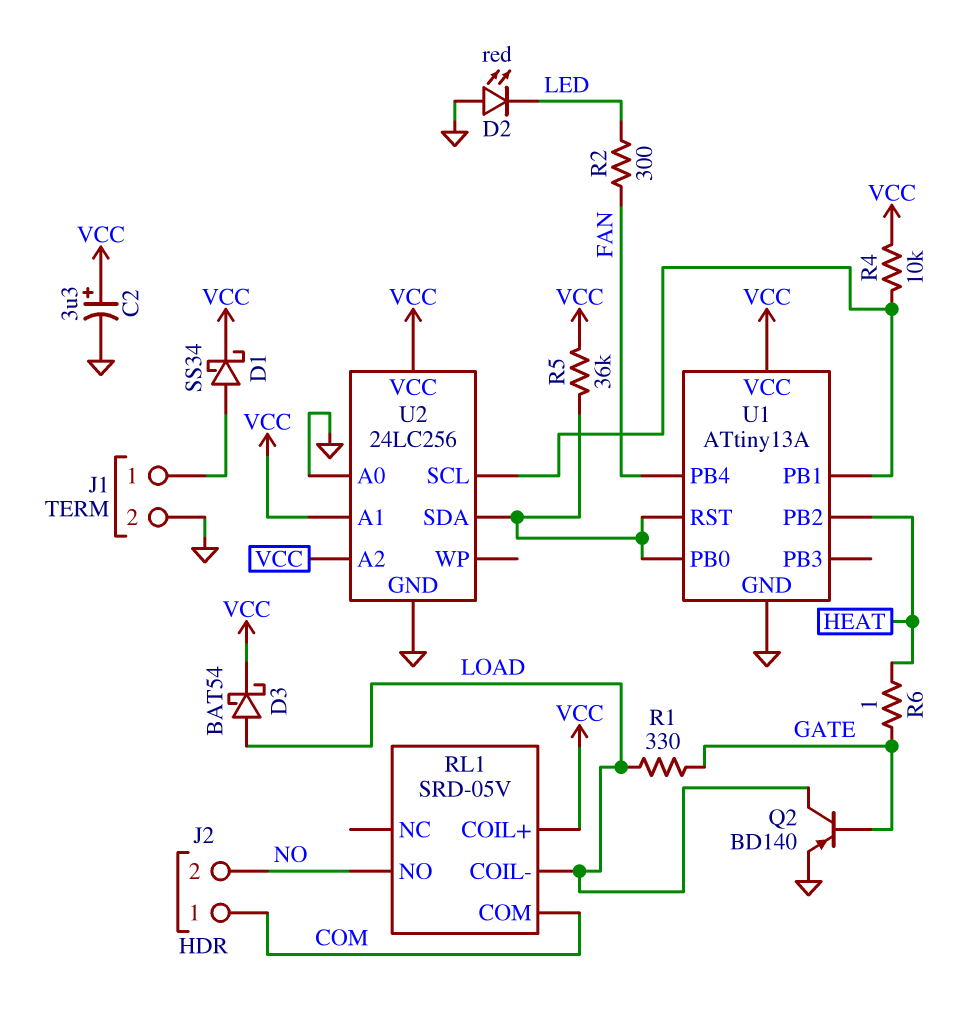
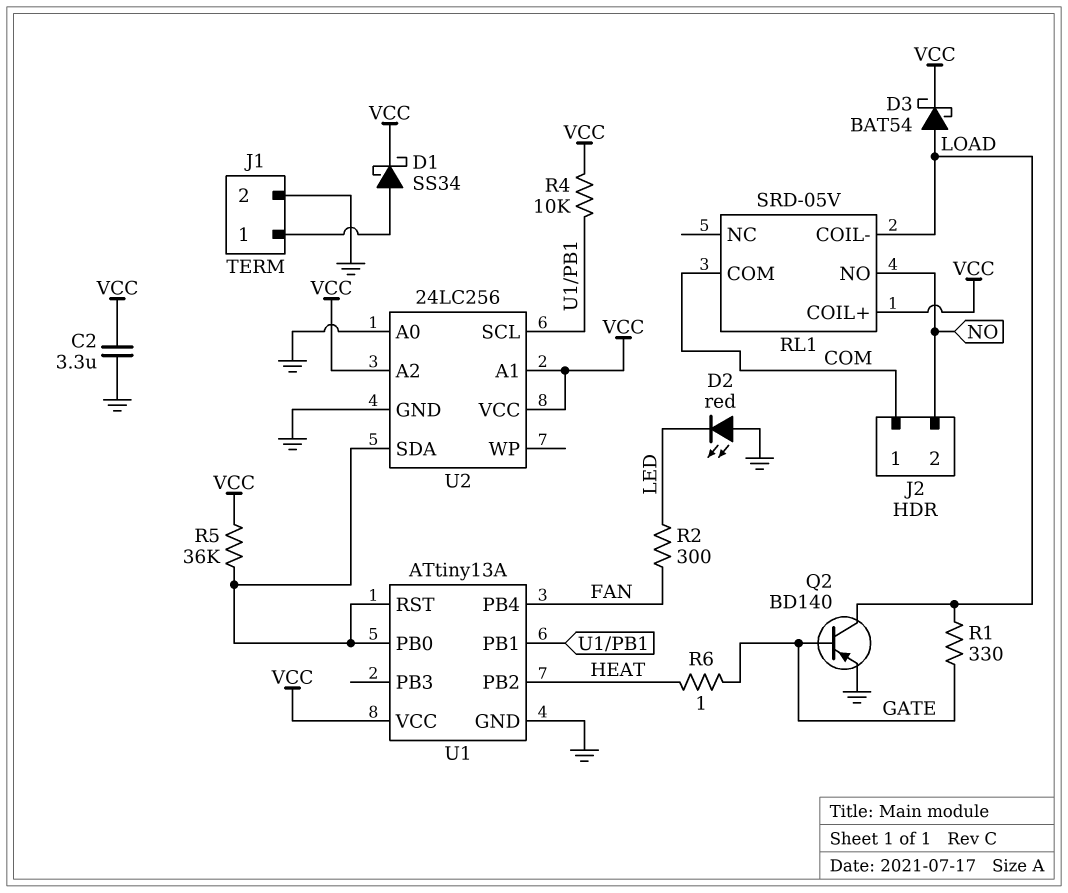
C2: 3.3uF (plus VCC, minus GND) -> 3.3uF (GND, VCC)

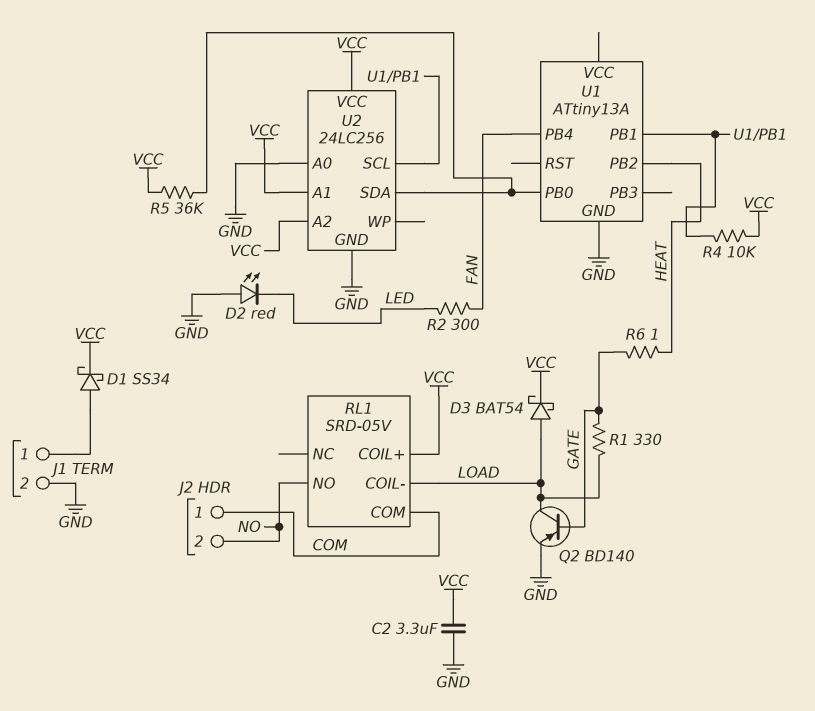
U1 pin RST: U1/PB0 -> none
U1 pin VCC: VCC -> none

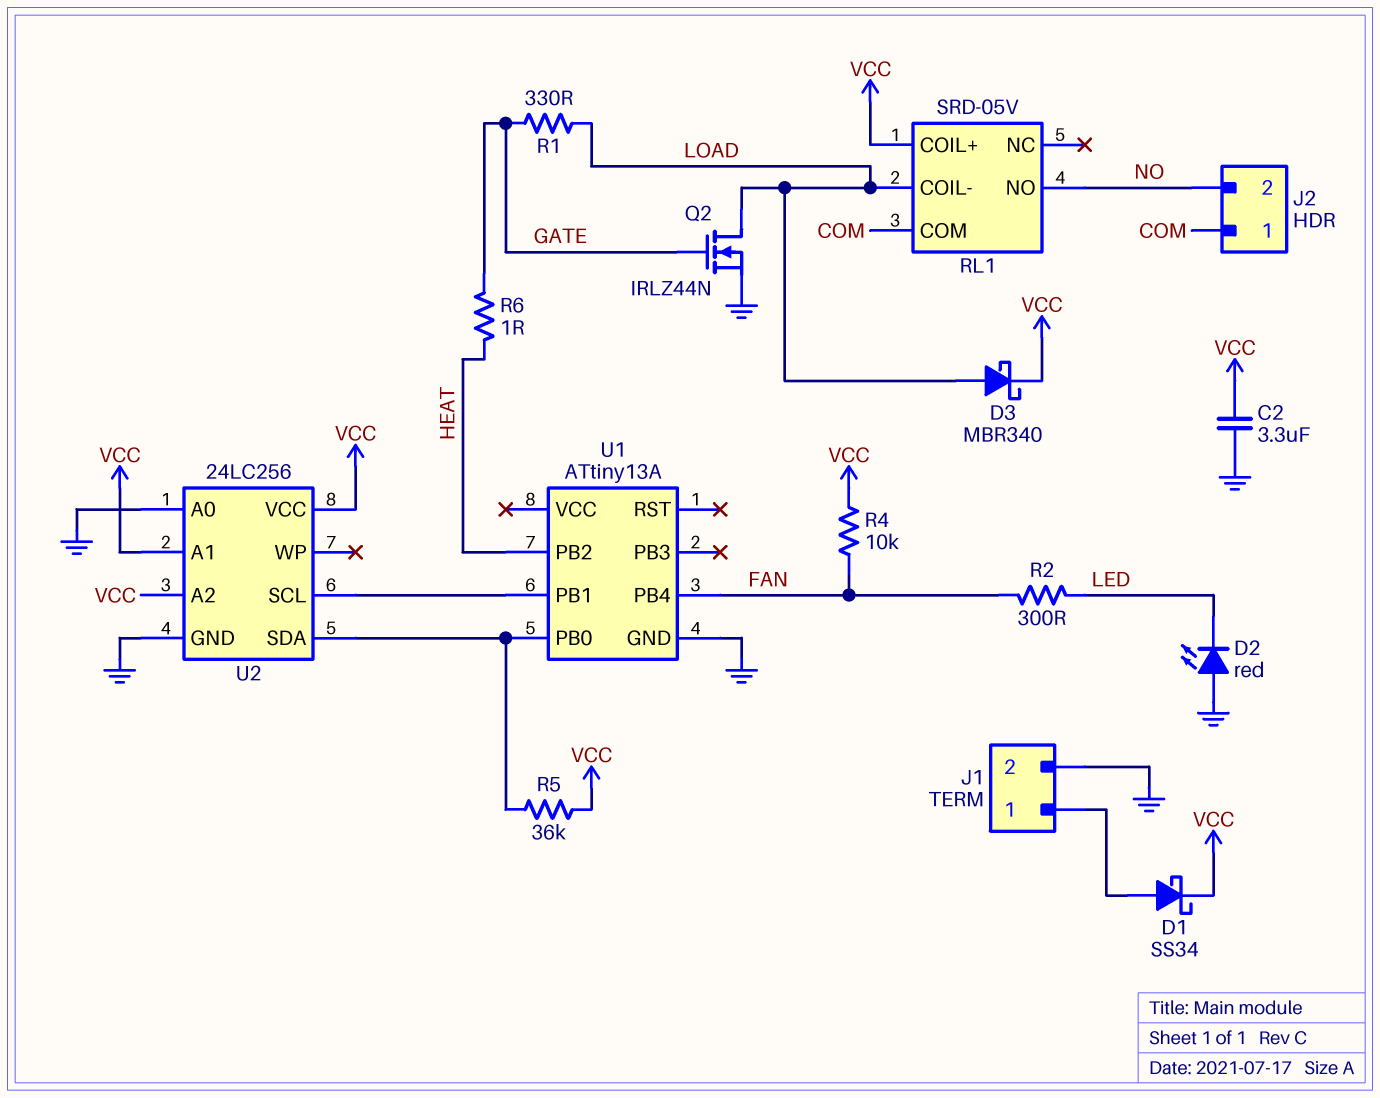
D3: schottky BAT54 (A LOAD, K VCC) -> schottky MBR340 (A LOAD, K VCC)
Q2: PNP BD140 (B GATE, C LOAD, E GND) -> NMOS IRLZ44N (G GATE, D LOAD, S GND)
R4: 10k (U1/PB1, VCC) -> 10k (FAN, VCC)

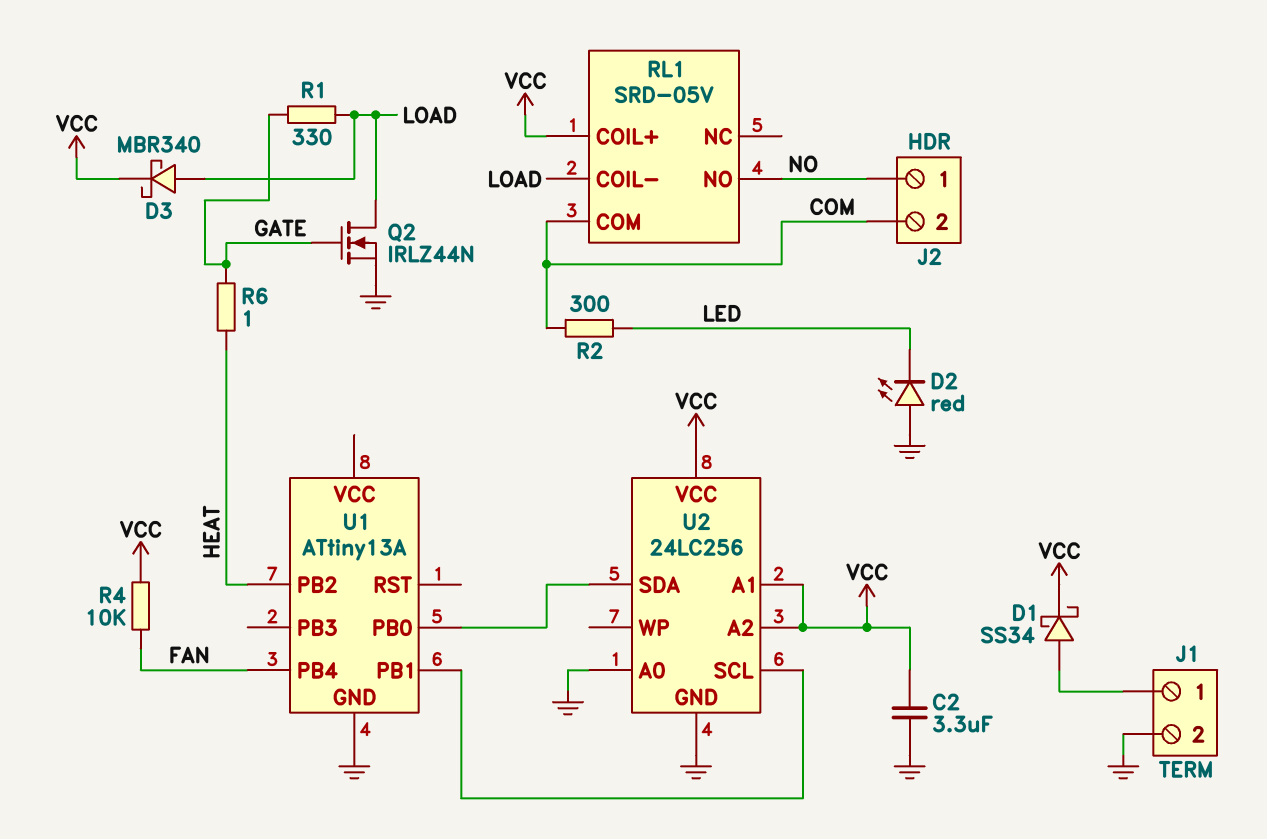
J2 pin 1: COM -> NO
J2 pin 2: NO -> COM
R2: 300 (FAN, LED) -> 300 (COM, LED)
R5: 36k (U1/PB0, VCC) -> none

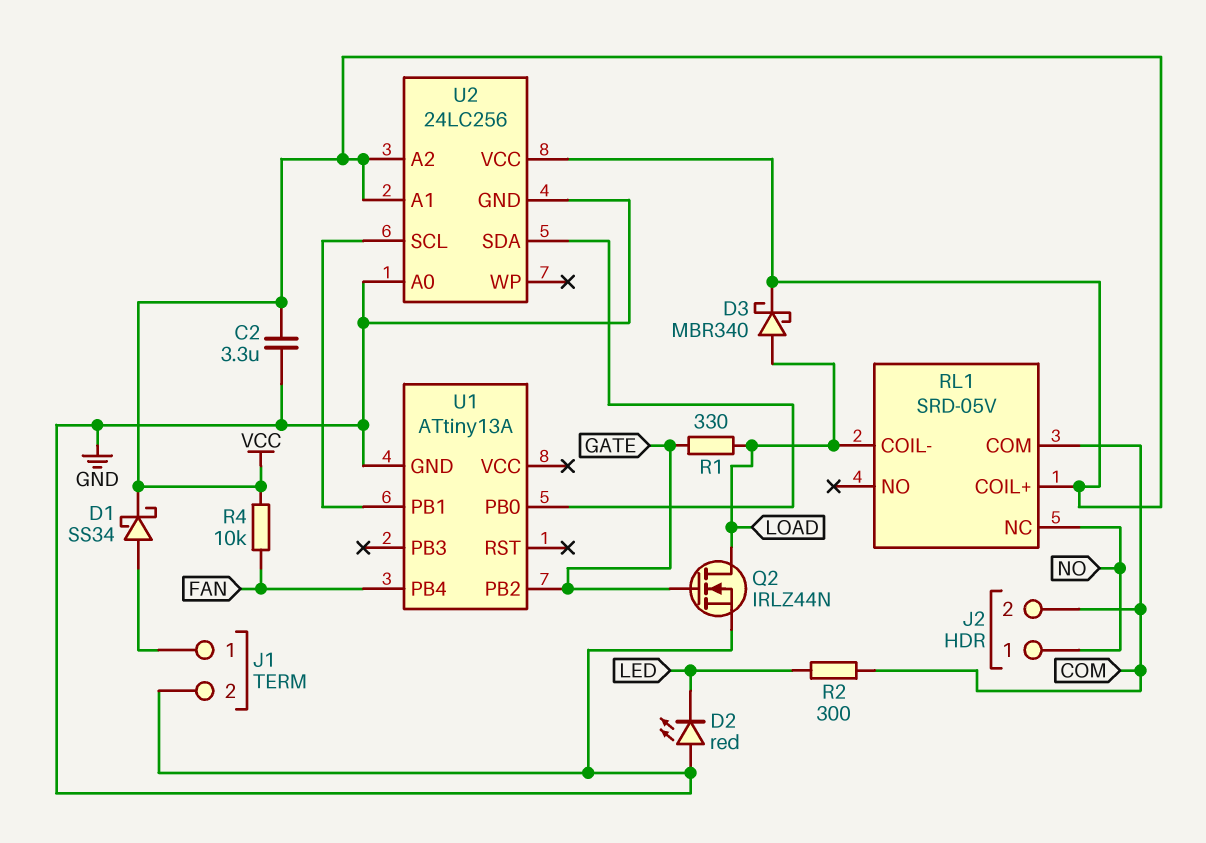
R6: 1 (GATE, HEAT) -> none
RL1 pin NC: none -> NO
RL1 pin NO: NO -> none
U1 pin PB2: HEAT -> GATE

